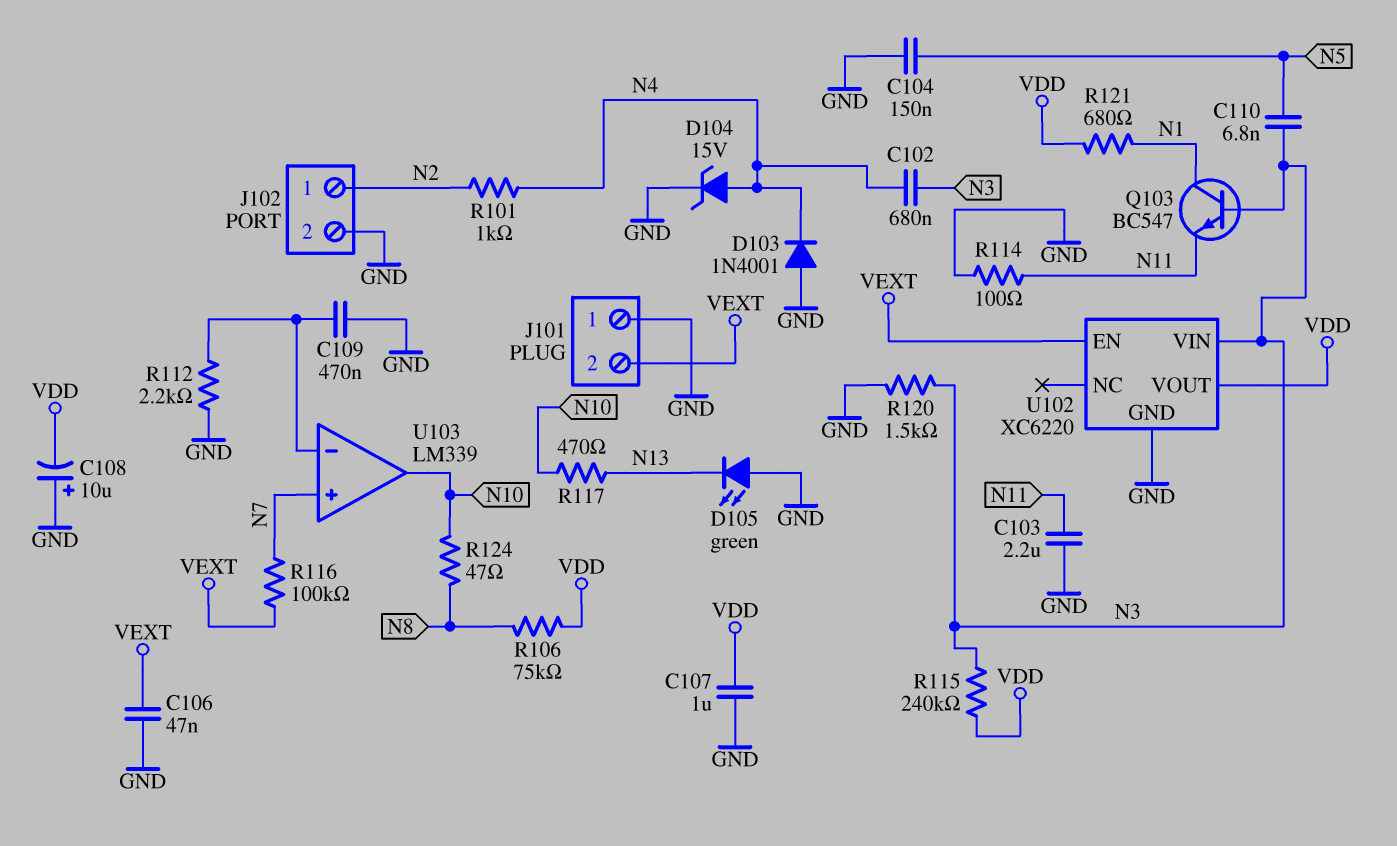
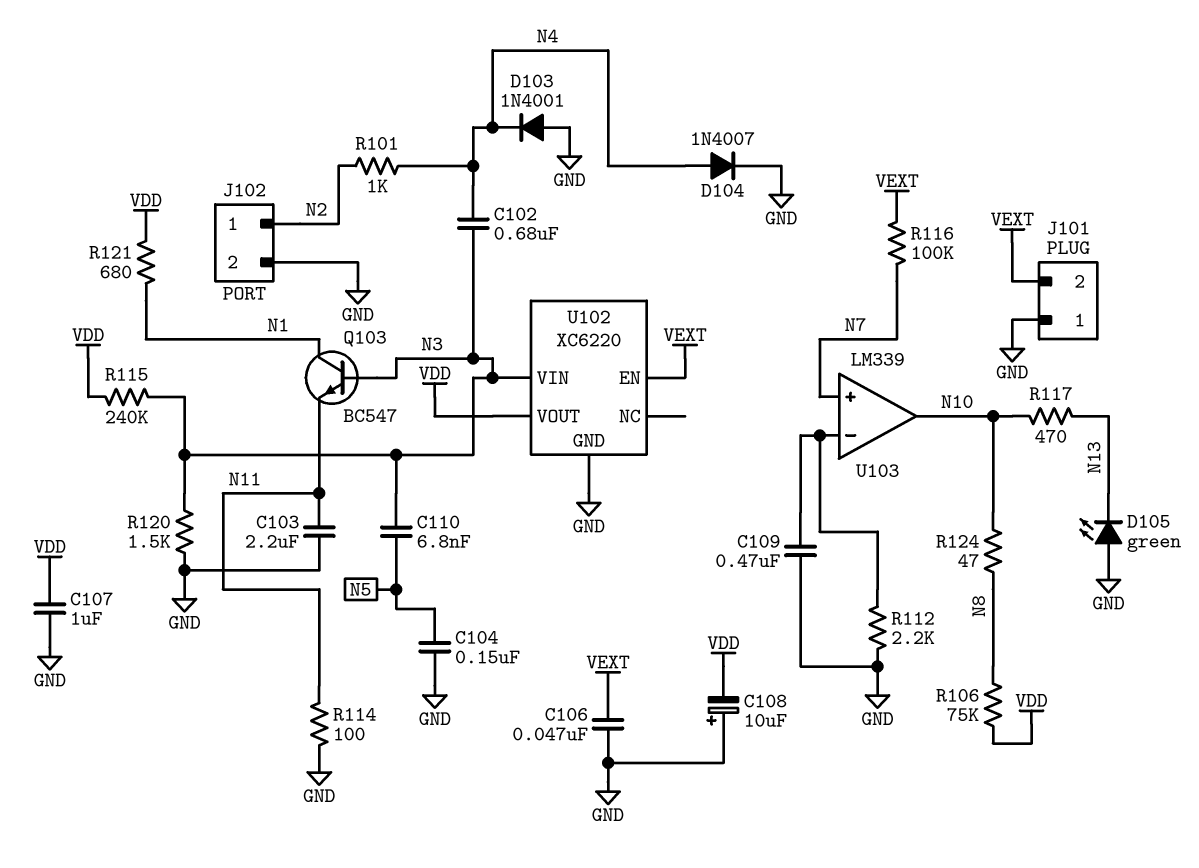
D104: zener 15V (A N4, K GND) -> diode 1N4007 (A N4, K GND)

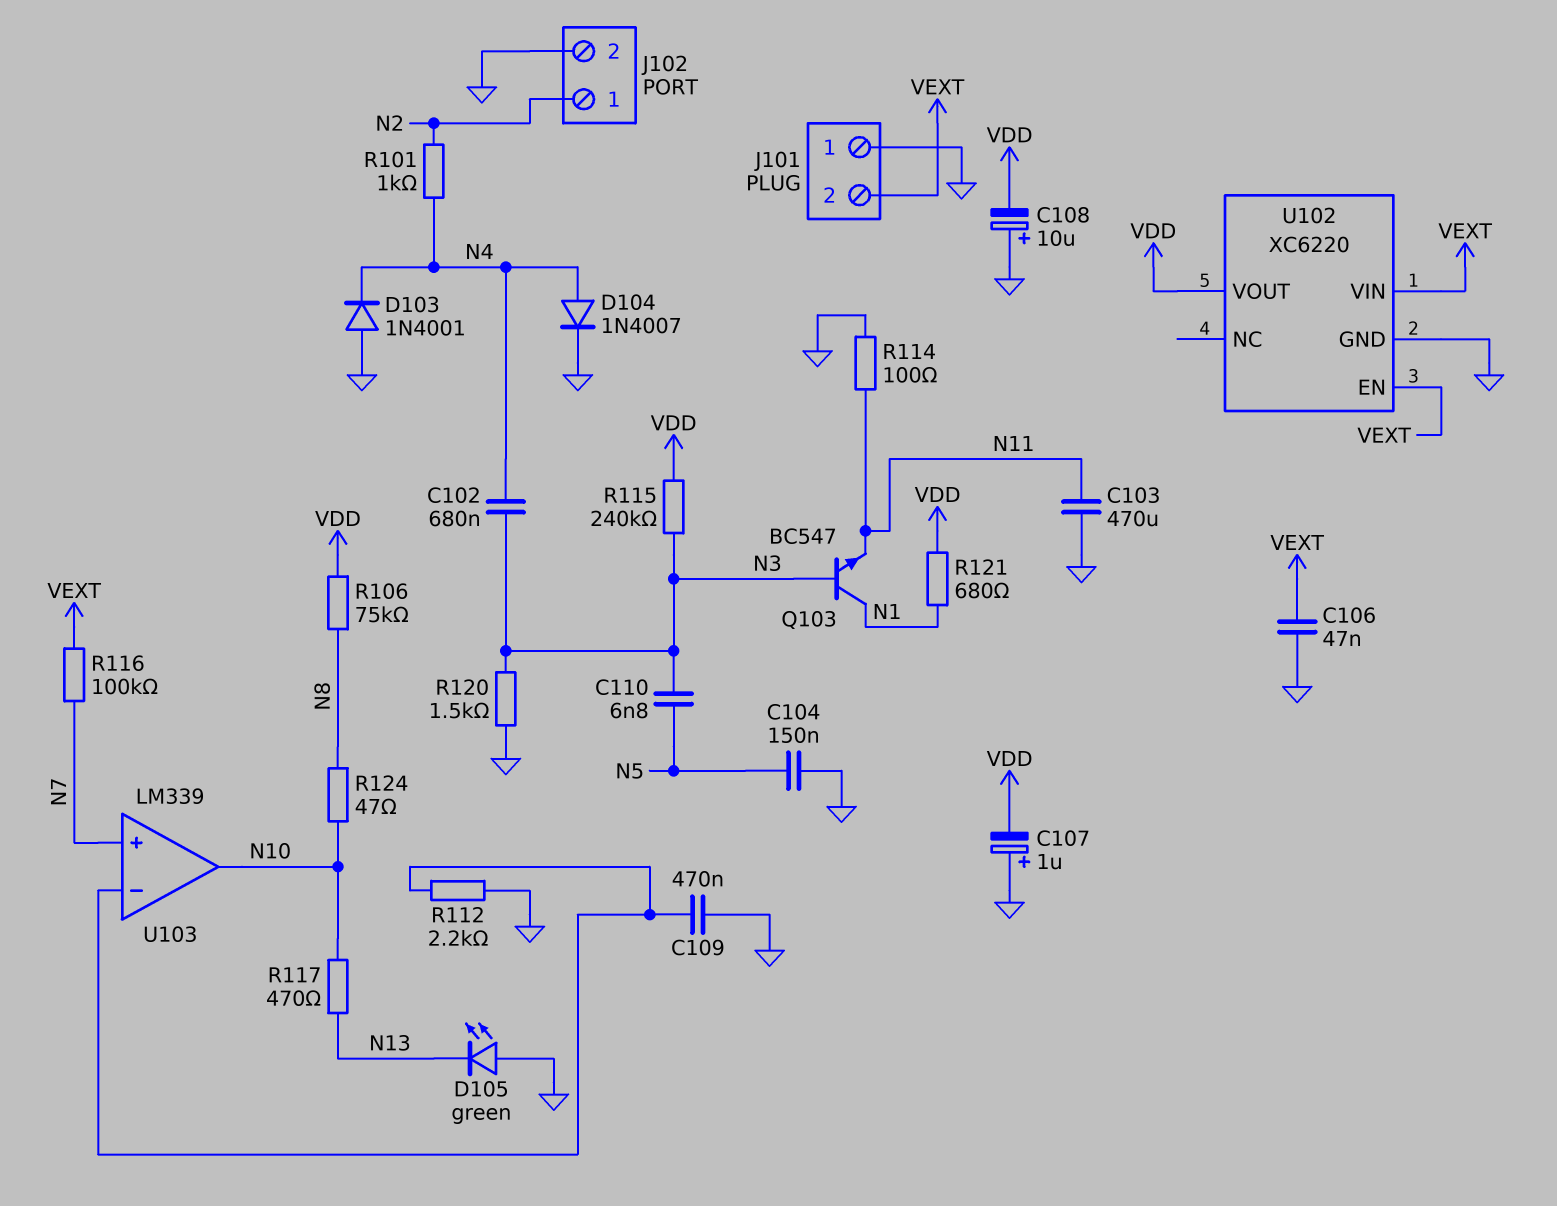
C103: 2.2uF (GND, N11) -> 470uF (GND, N11)
C107: 1uF (GND, VDD) -> 1uF (plus GND, minus VDD)
U102 pin VIN: N3 -> VEXT

